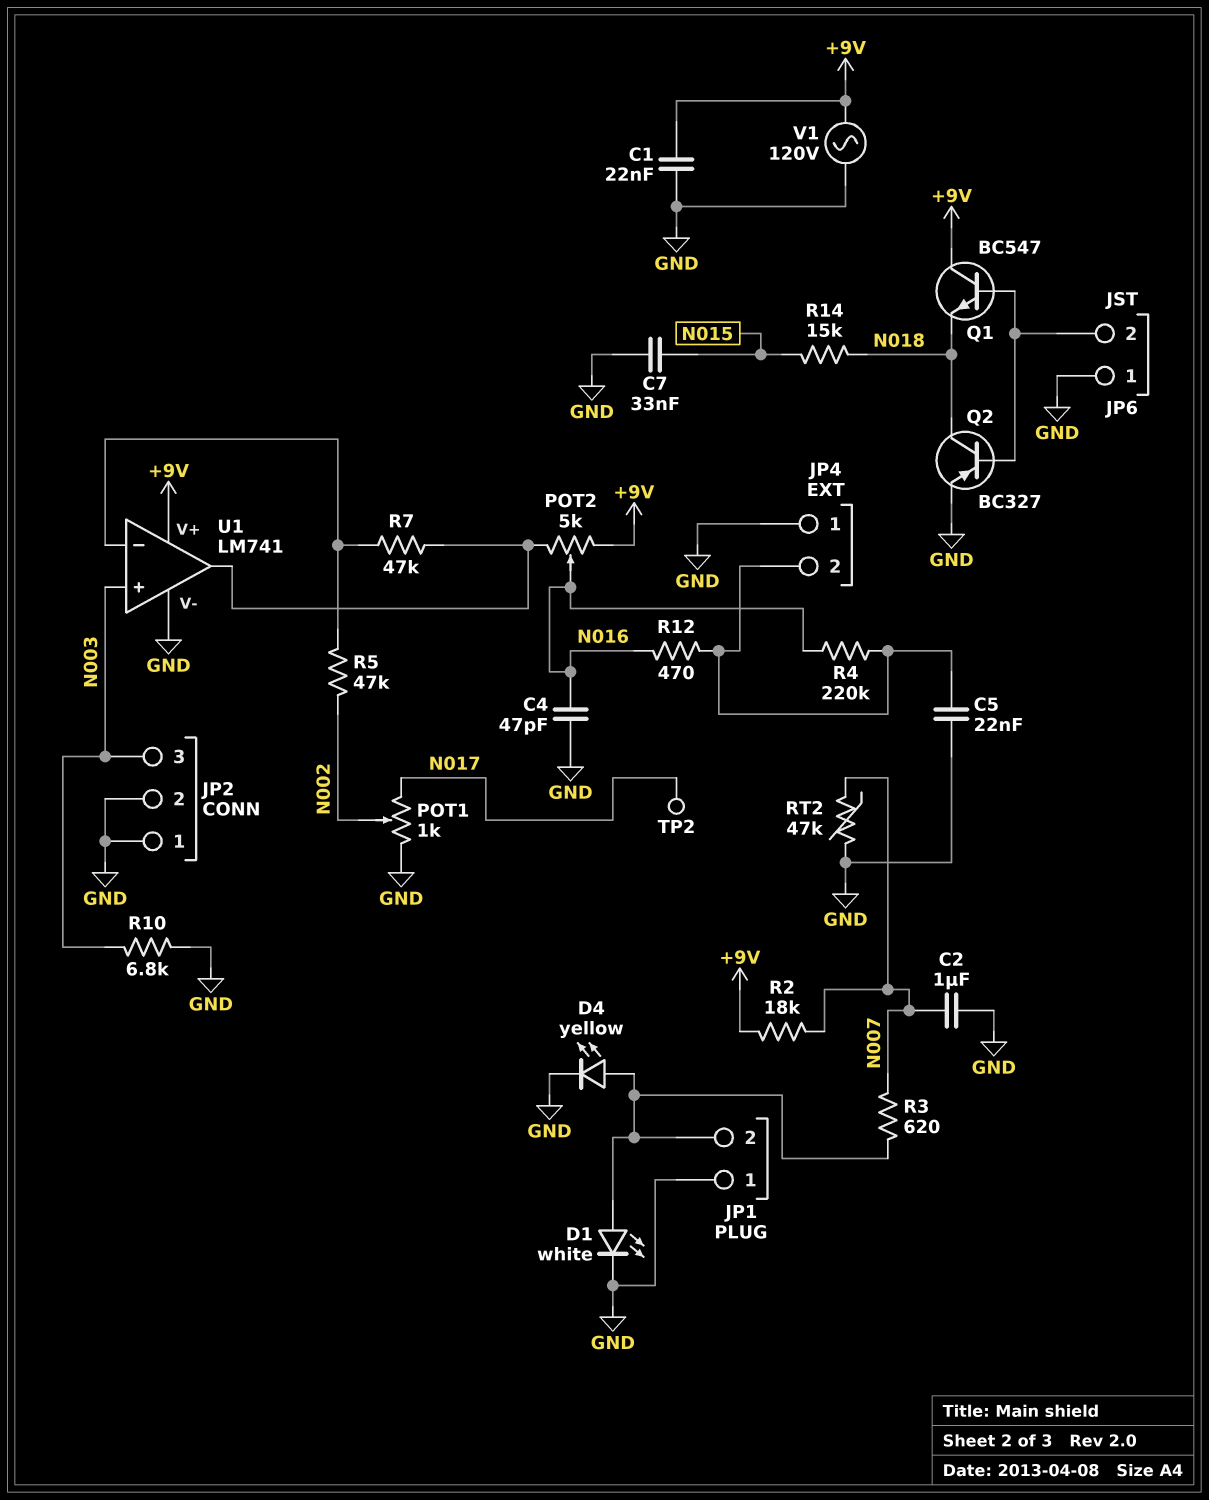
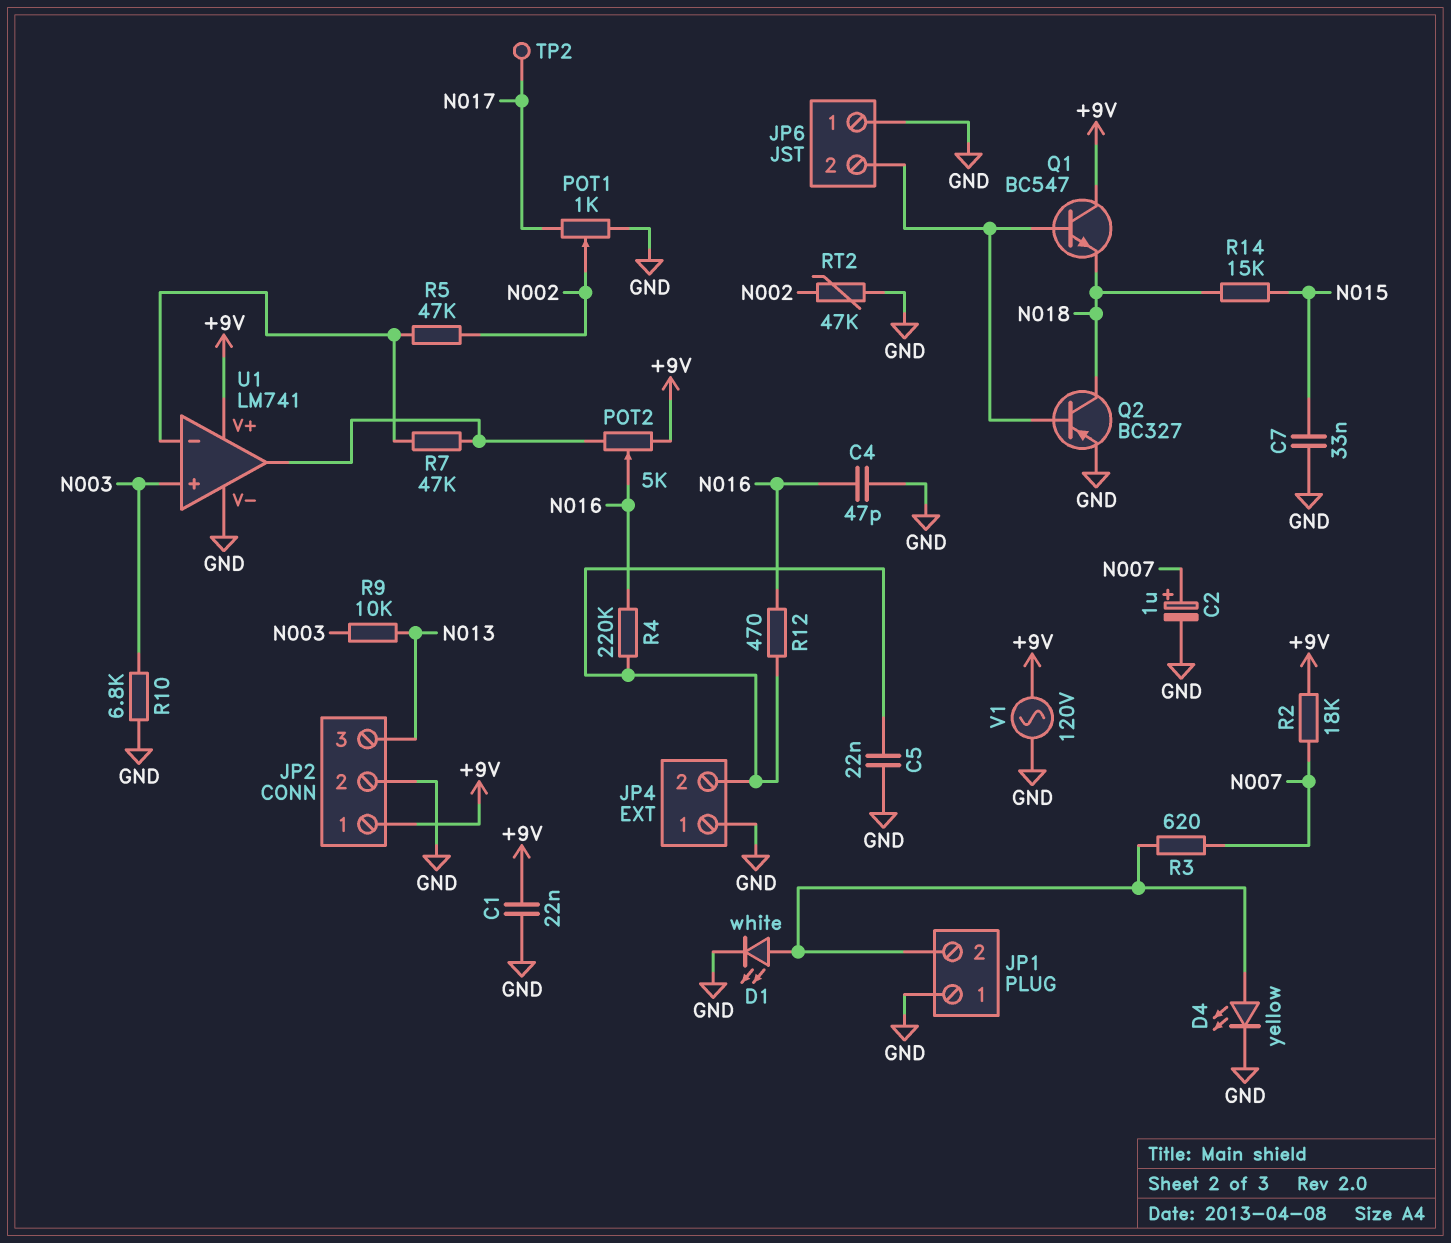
C2: 1uF (GND, N007) -> 1uF (plus N007, minus GND)
JP2 pin 1: GND -> +9V
JP2 pin 3: N003 -> N013
R9: none -> 10k (N003, N013)
RT2: 47k (GND, N007) -> 47k (GND, N002)

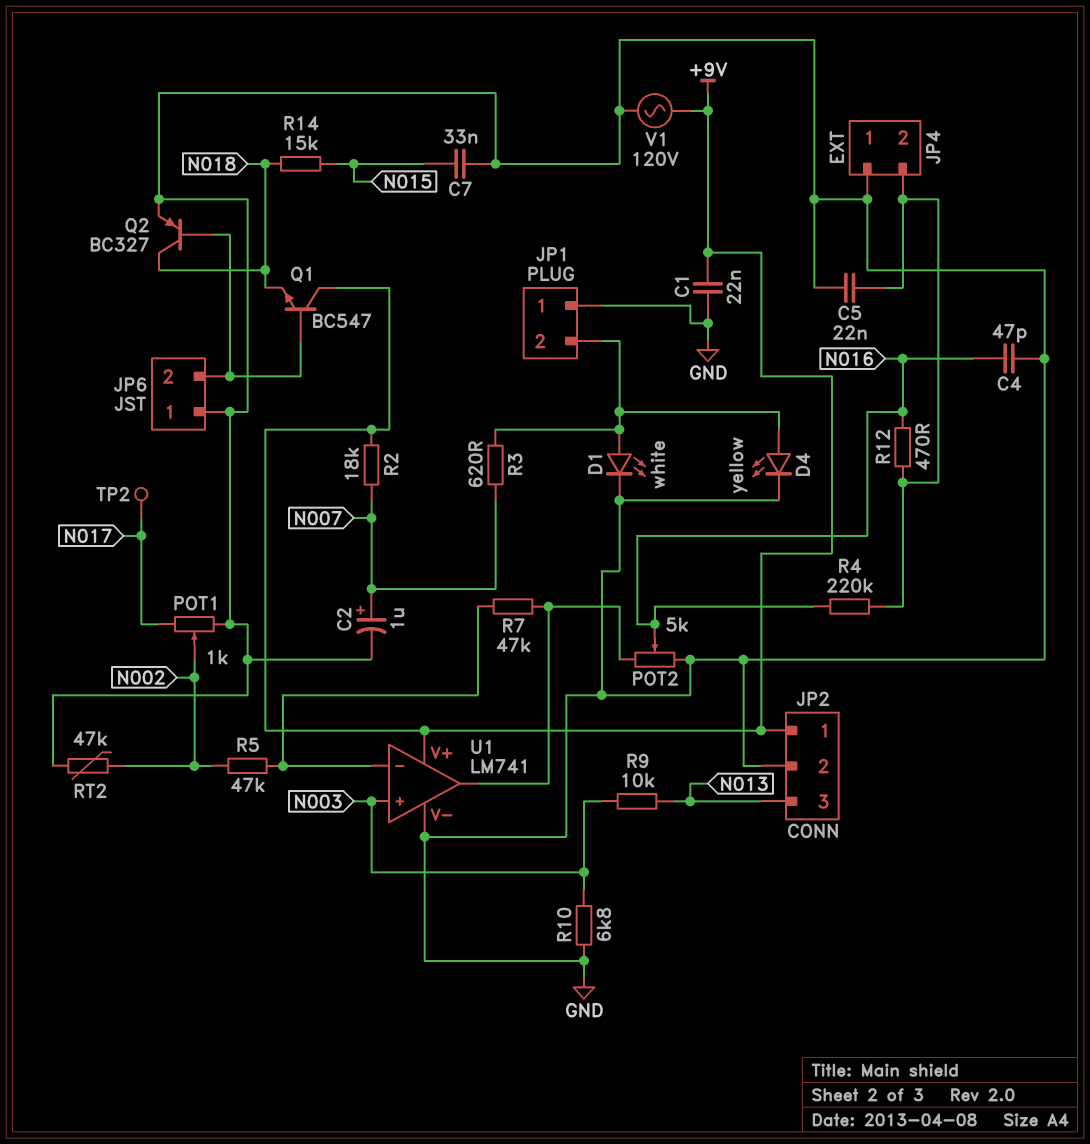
POT2: 5k (+9V, U1/out, wiper N016) -> 5k (GND, U1/out, wiper N016)

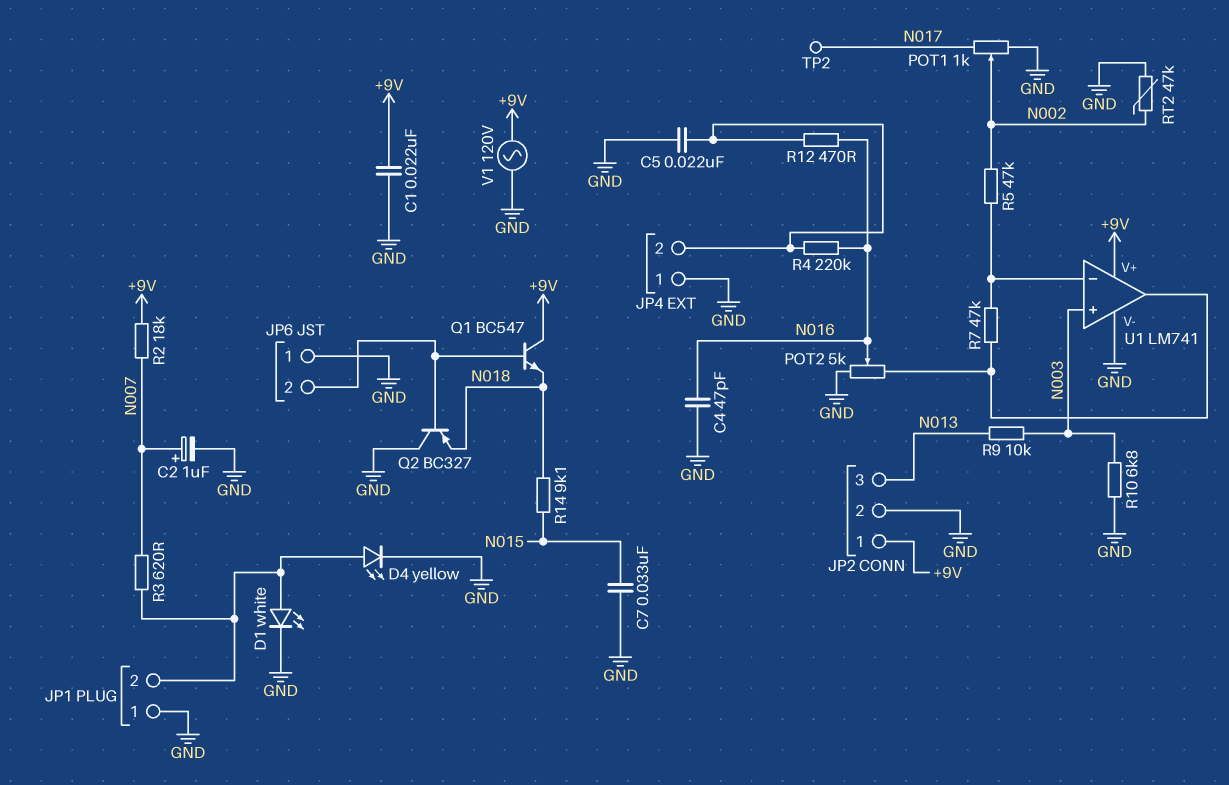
Q2: PNP BC327 (B JP6/2, C N018, E GND) -> PNP BC327 (B JP6/2, C GND, E N018)
R14: 15k (N015, N018) -> 9.1k (N015, N018)

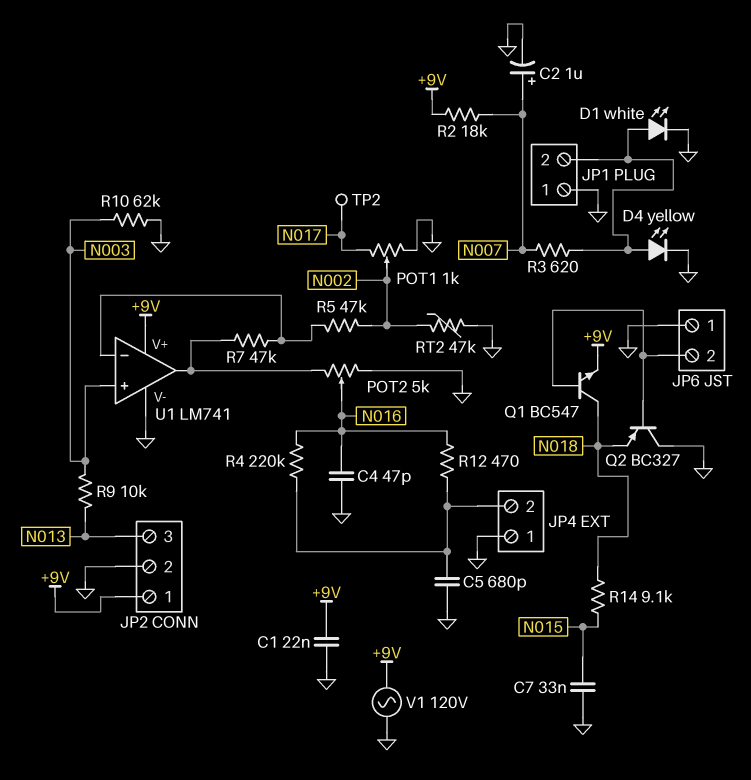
C5: 22nF (GND, JP4/2) -> 680pF (GND, JP4/2)
Q1: NPN BC547 (B JP6/2, C +9V, E N018) -> NPN BC547 (B JP6/2, C N018, E +9V)
R10: 6.8k (GND, N003) -> 62k (GND, N003)

